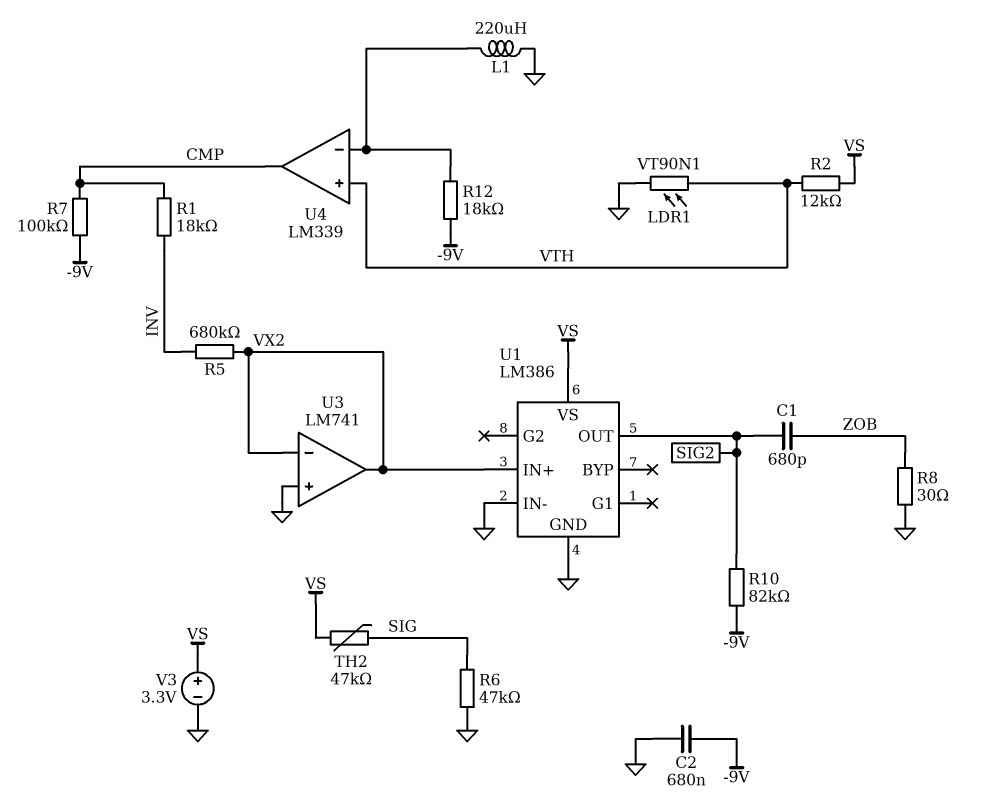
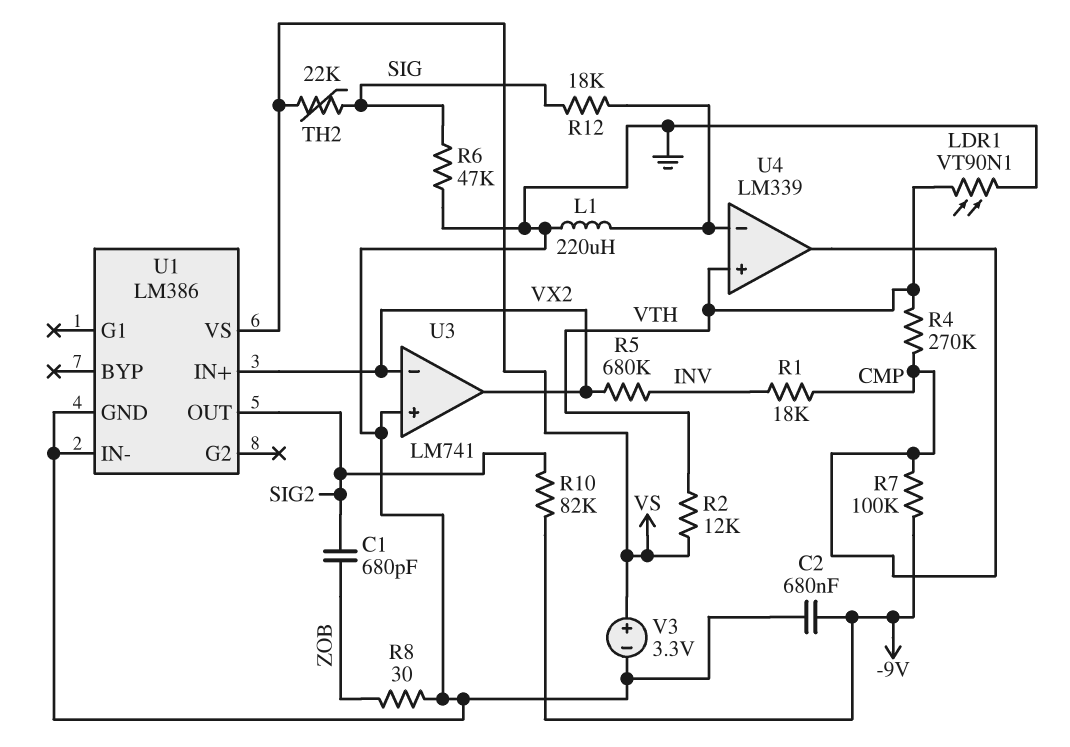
R4: none -> 270k (CMP, VTH)
R12: 18k (-9V, U4/in-) -> 18k (SIG, U4/in-)
TH2: 47k (SIG, VS) -> 22k (SIG, VS)

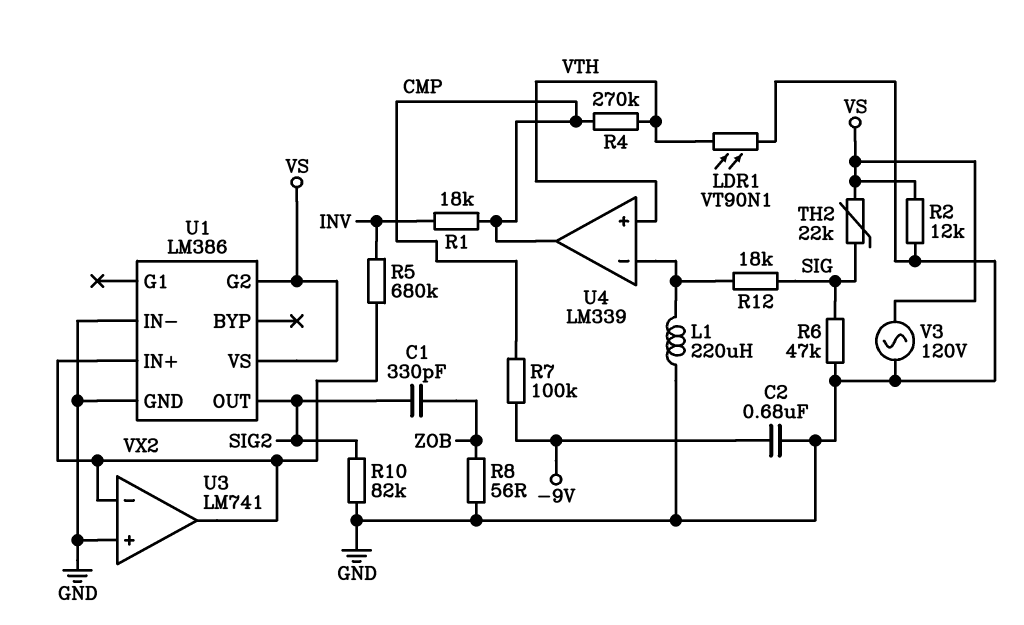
C1: 680pF (SIG2, ZOB) -> 330pF (SIG2, ZOB)
R2: 12k (VS, VTH) -> 12k (GND, VS)
R8: 30 (GND, ZOB) -> 56 (GND, ZOB)
R10: 82k (-9V, SIG2) -> 82k (GND, SIG2)
U1 pin G2: none -> VS
V3: 3.3V (plus VS, minus GND) -> AC 120V (GND, VS)

